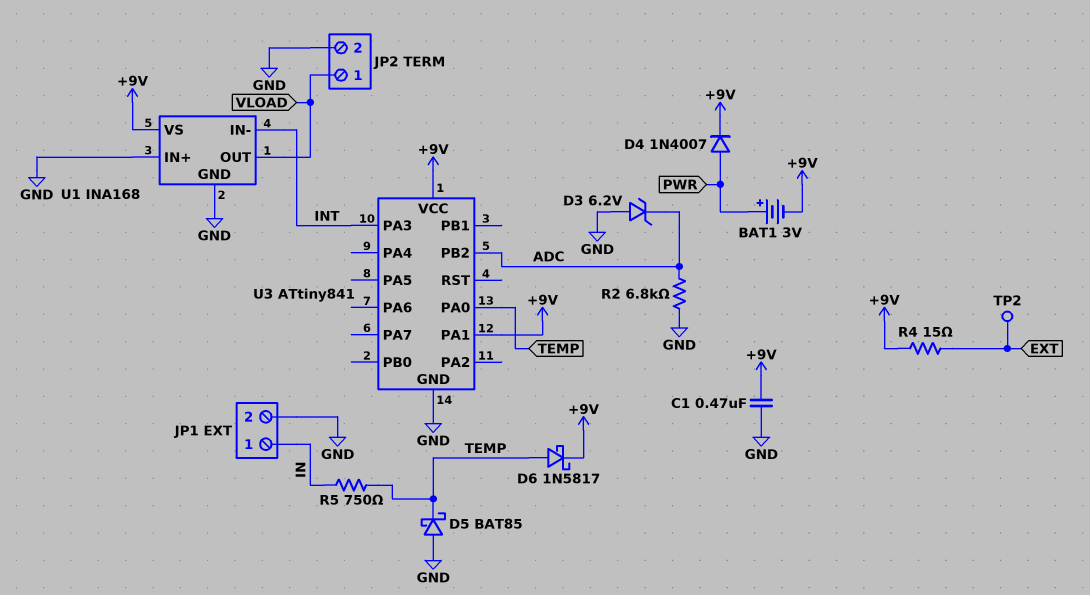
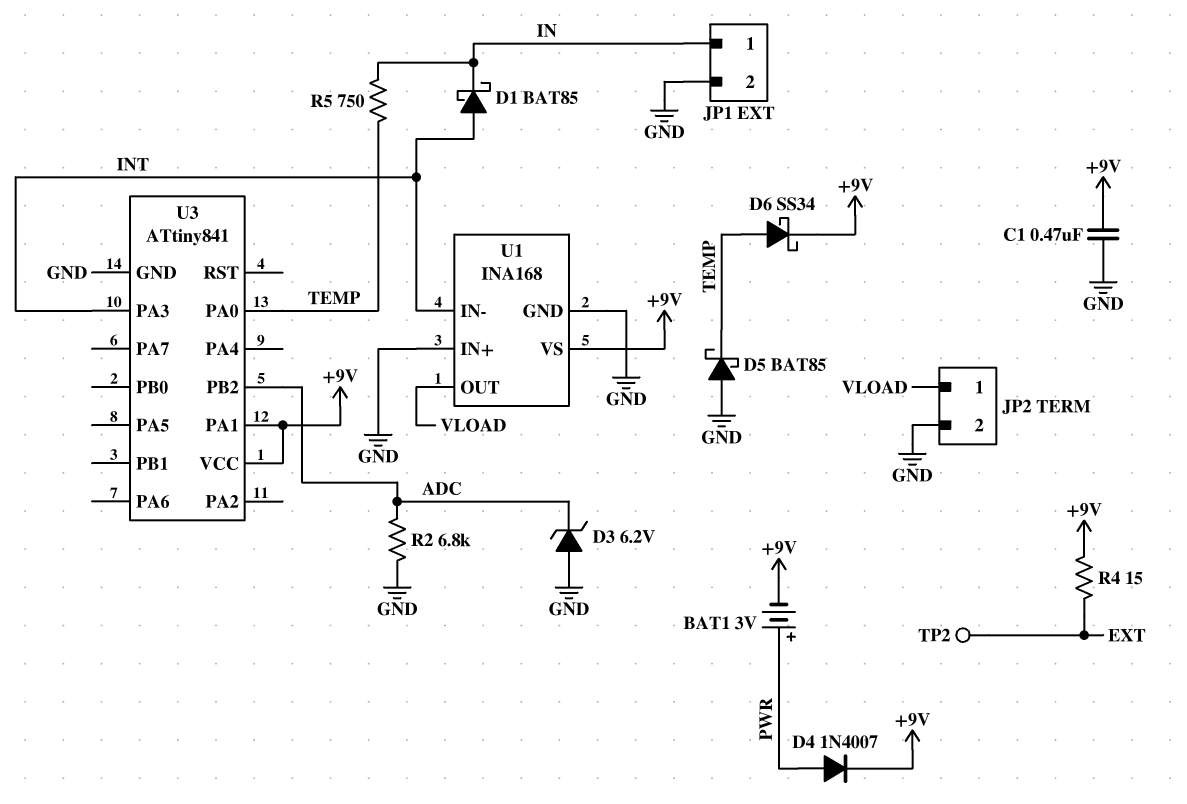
D1: none -> schottky BAT85 (A INT, K IN)
D6: schottky 1N5817 (A TEMP, K +9V) -> schottky SS34 (A TEMP, K +9V)

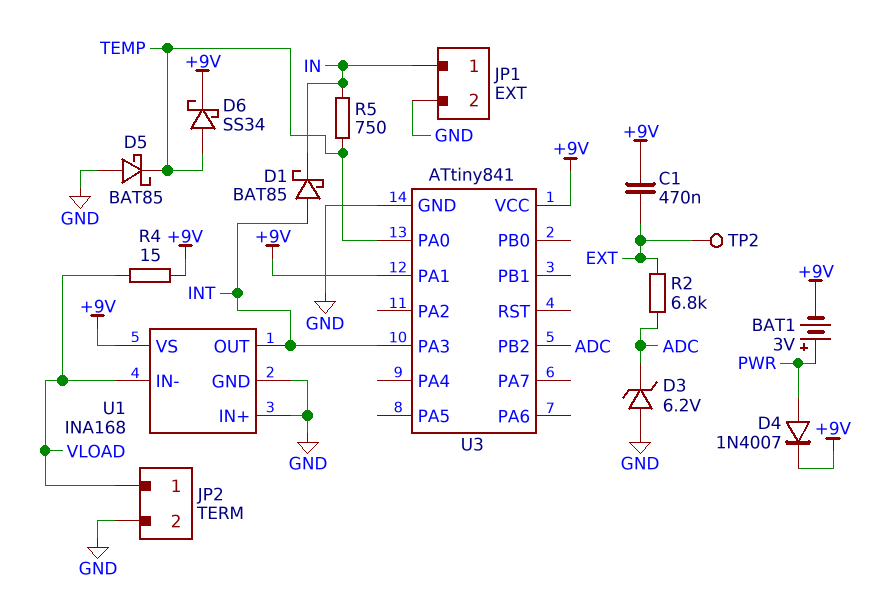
C1: 470nF (+9V, GND) -> 470nF (+9V, EXT)
R2: 6.8k (ADC, GND) -> 6.8k (ADC, EXT)
R4: 15 (+9V, EXT) -> 15 (+9V, VLOAD)
U1 pin IN-: INT -> VLOAD
U1 pin OUT: VLOAD -> INT

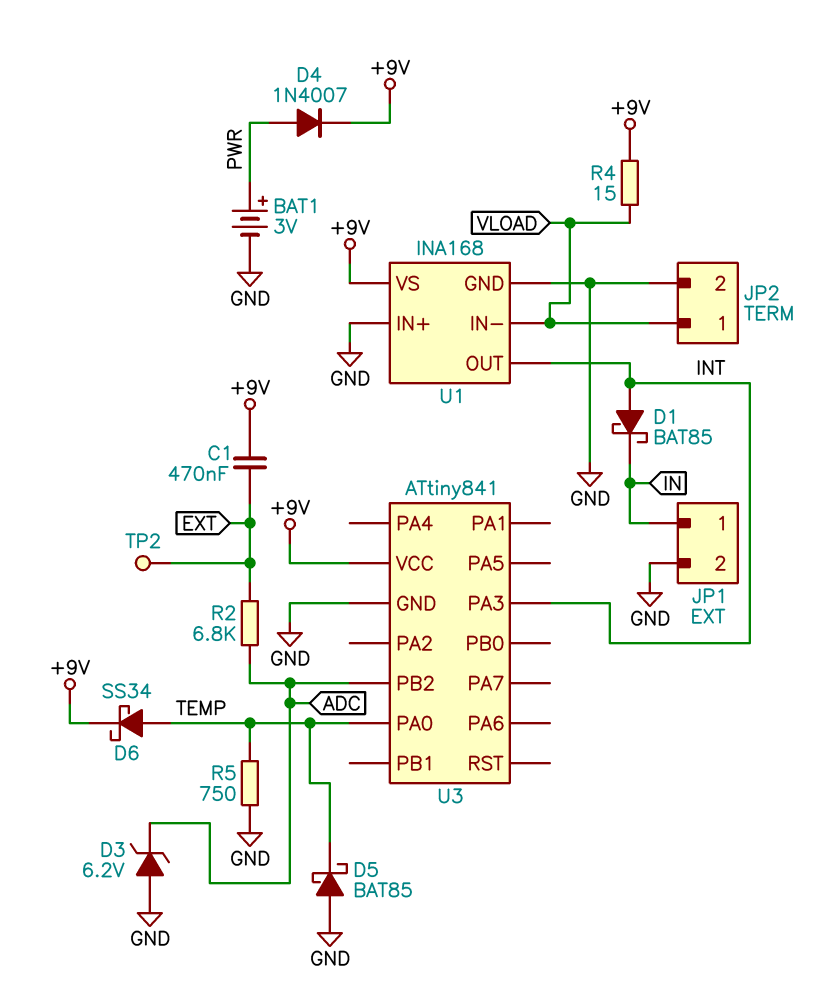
BAT1: 3V (plus PWR, minus +9V) -> 3V (plus PWR, minus GND)
R5: 750 (IN, TEMP) -> 750 (GND, TEMP)
U3 pin PA1: +9V -> none

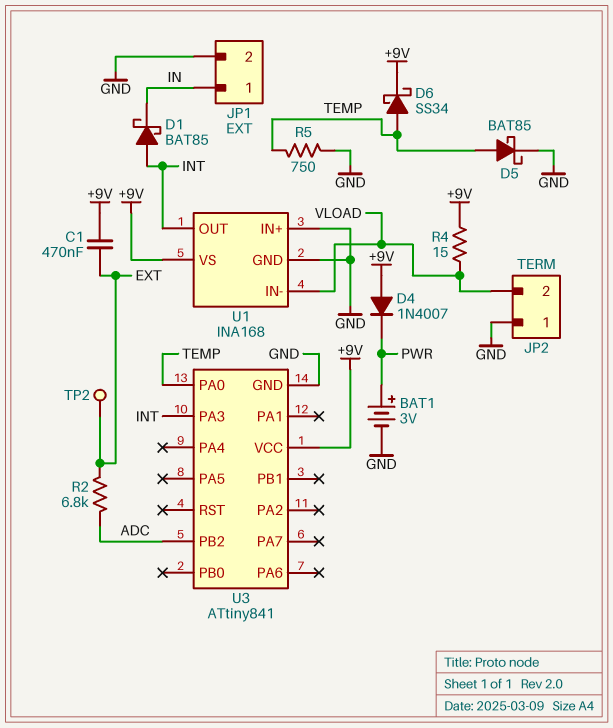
D3: zener 6.2V (A GND, K ADC) -> none
D4: diode 1N4007 (A PWR, K +9V) -> diode 1N4007 (A +9V, K PWR)
D5: schottky BAT85 (A GND, K TEMP) -> schottky BAT85 (A TEMP, K GND)
JP2 pin 1: VLOAD -> GND
JP2 pin 2: GND -> VLOAD

